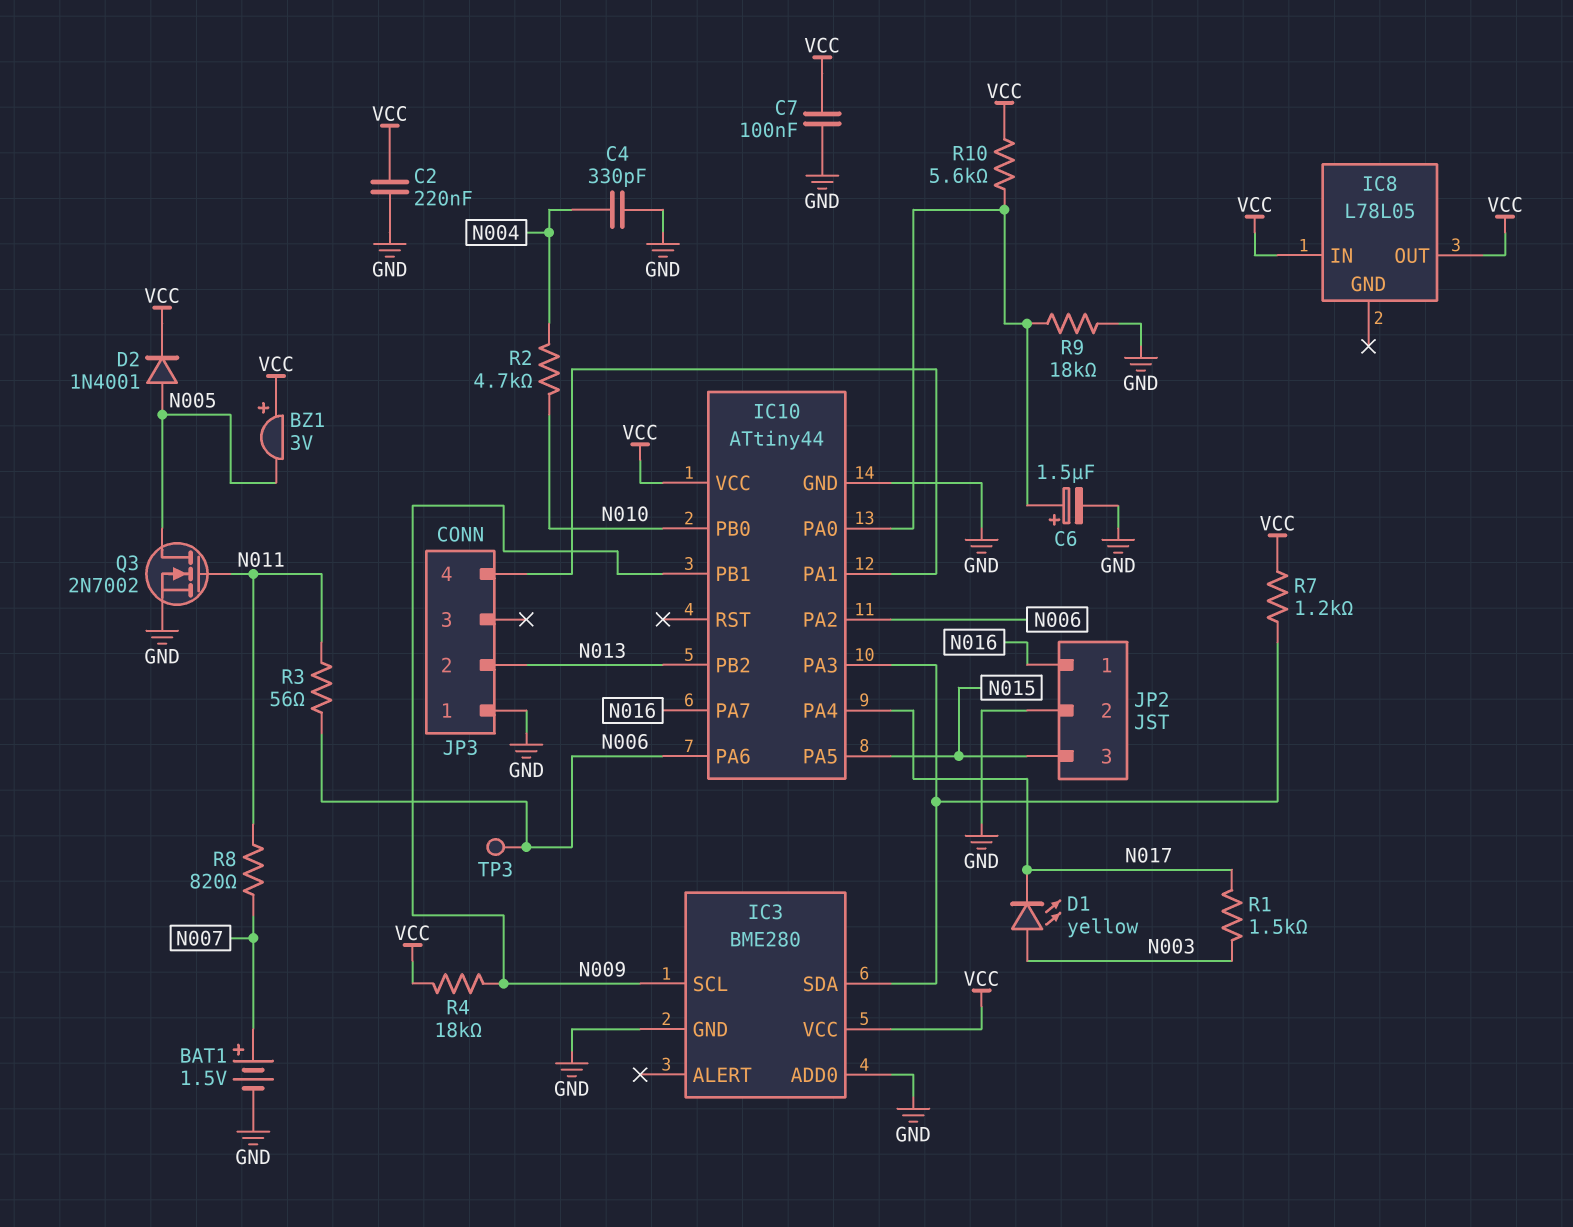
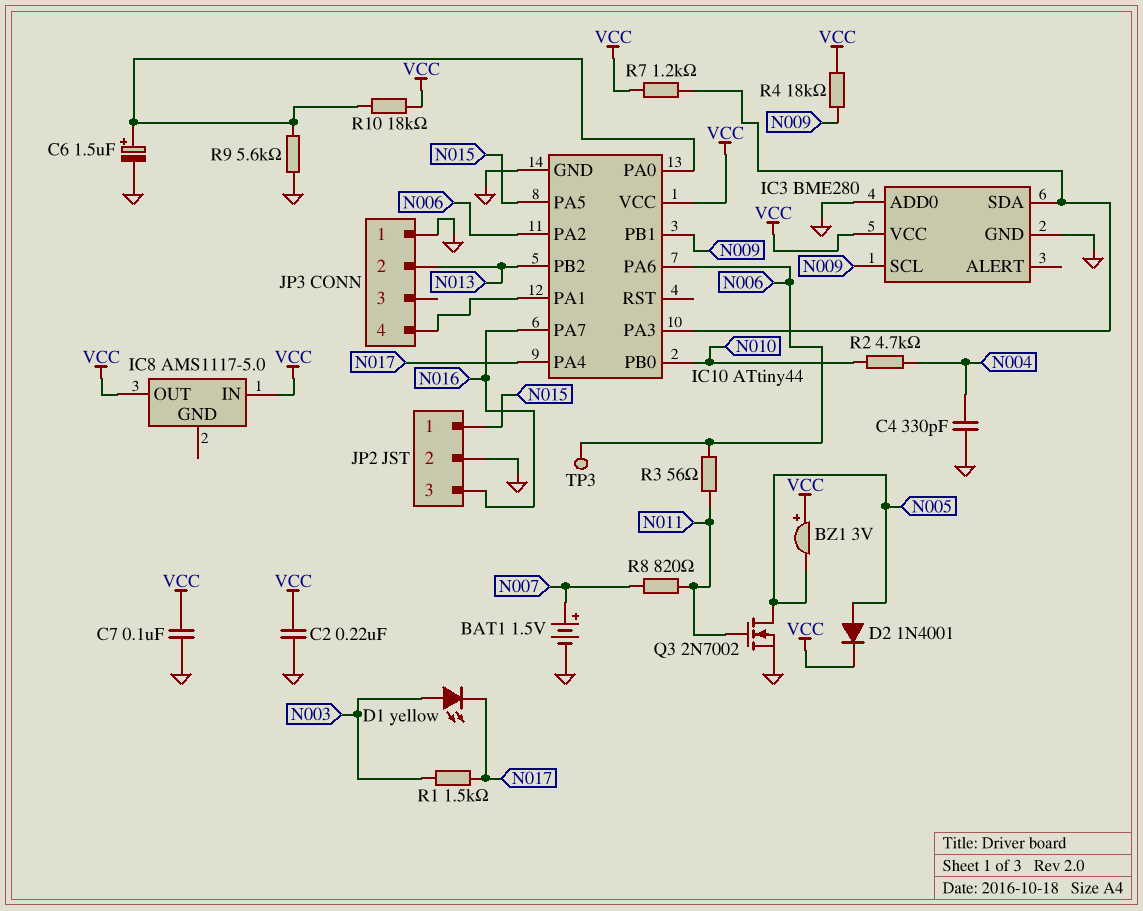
IC8: L78L05 -> AMS1117-5.0
JP2 pin 1: N016 -> N015
JP2 pin 3: N015 -> N016
R9: 18k (GND, IC10/PA0) -> 5.6k (GND, IC10/PA0)
R10: 5.6k (IC10/PA0, VCC) -> 18k (IC10/PA0, VCC)

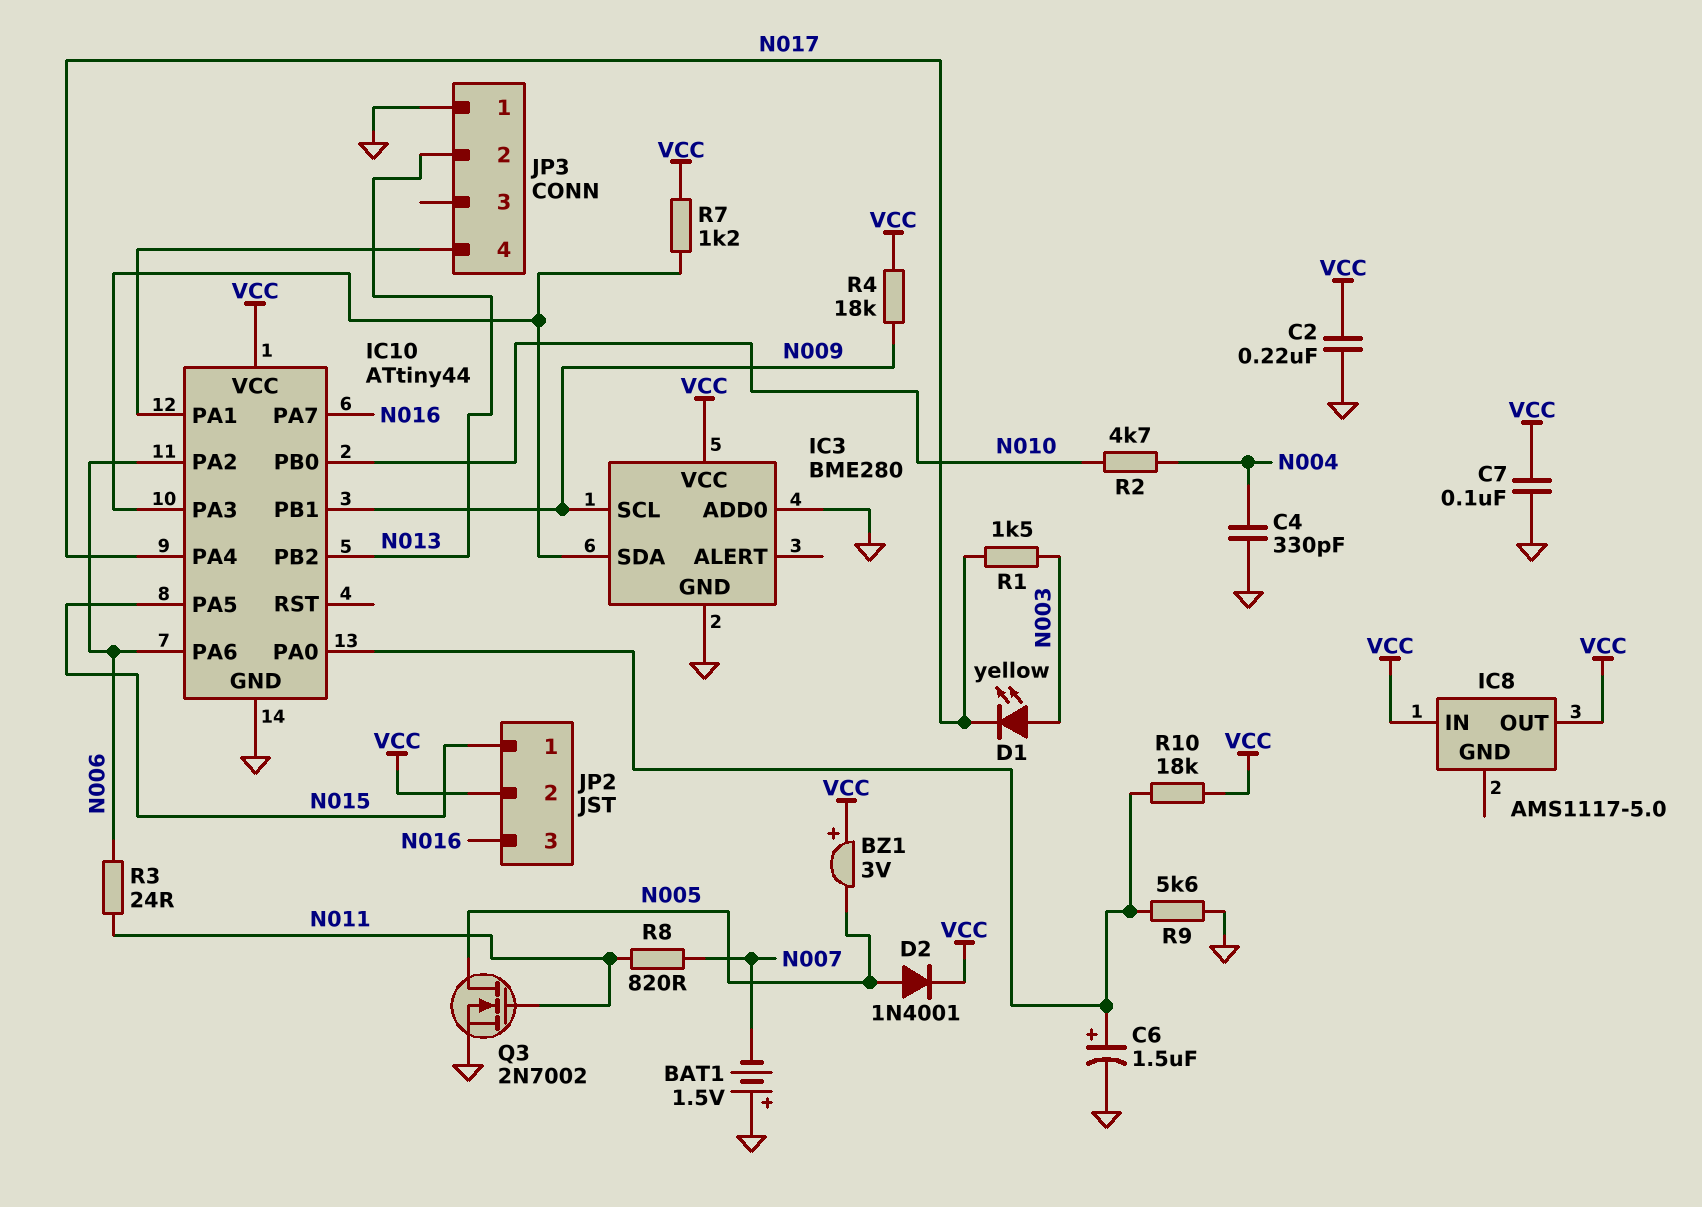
BAT1: 1.5V (plus N007, minus GND) -> 1.5V (plus GND, minus N007)
JP2 pin 2: GND -> VCC
R3: 56 (N006, N011) -> 24 (N006, N011)
TP3: test point (N006) -> none

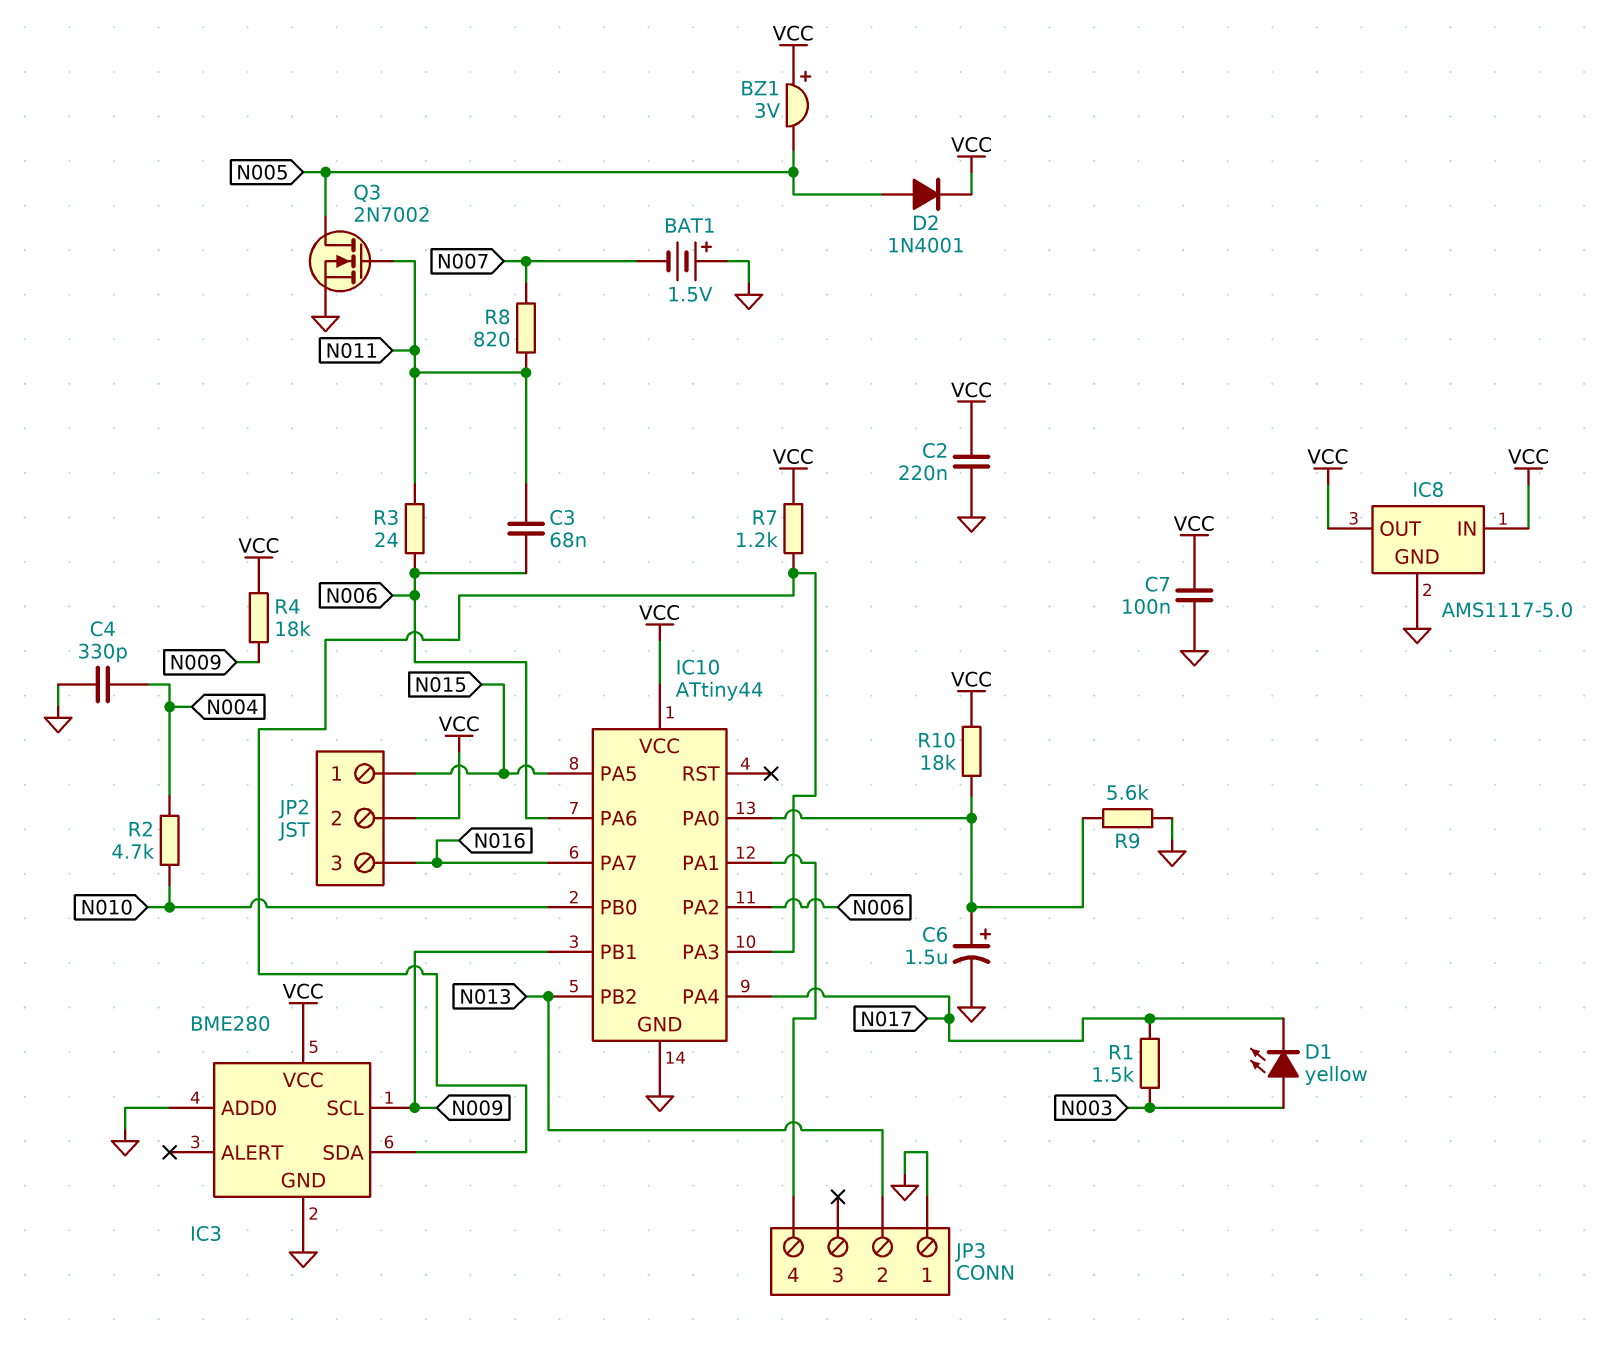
C3: none -> 68nF (N006, N011)
IC8 pin GND: none -> GND

